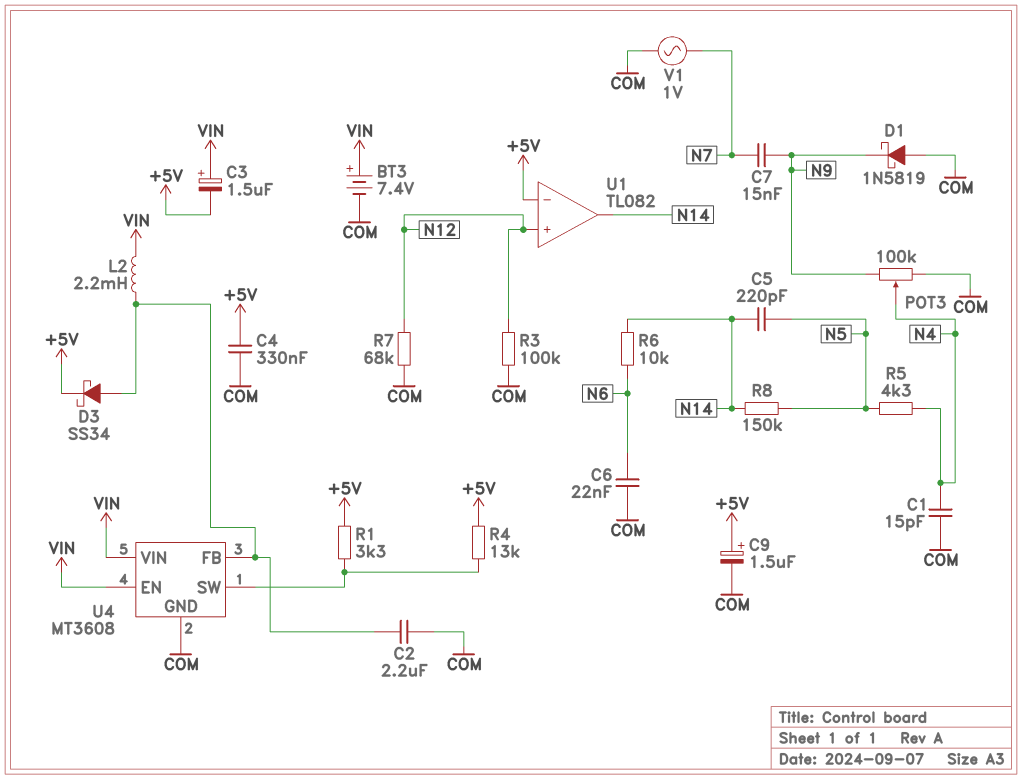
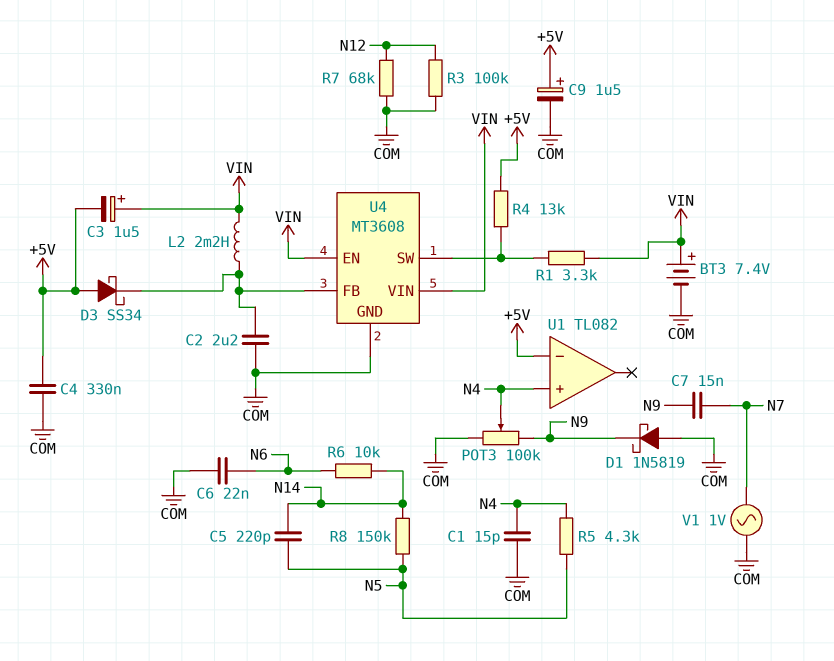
D3: schottky SS34 (A U4/FB, K +5V) -> schottky SS34 (A +5V, K U4/FB)
R1: 3.3k (+5V, U4/SW) -> 3.3k (U4/SW, VIN)
U1 pin in+: N12 -> N4
U1 pin out: N14 -> none

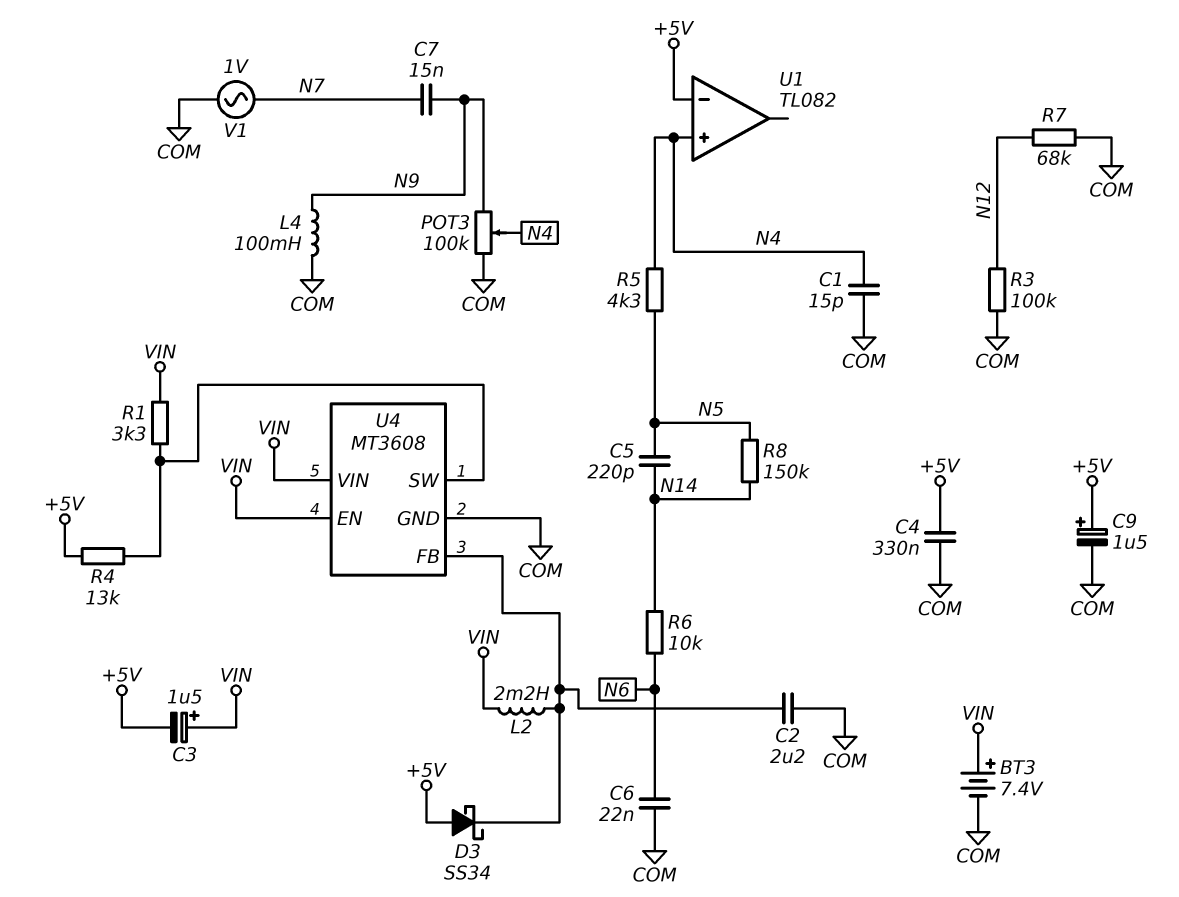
D1: schottky 1N5819 (A COM, K N9) -> none
L4: none -> 100mH (COM, N9)

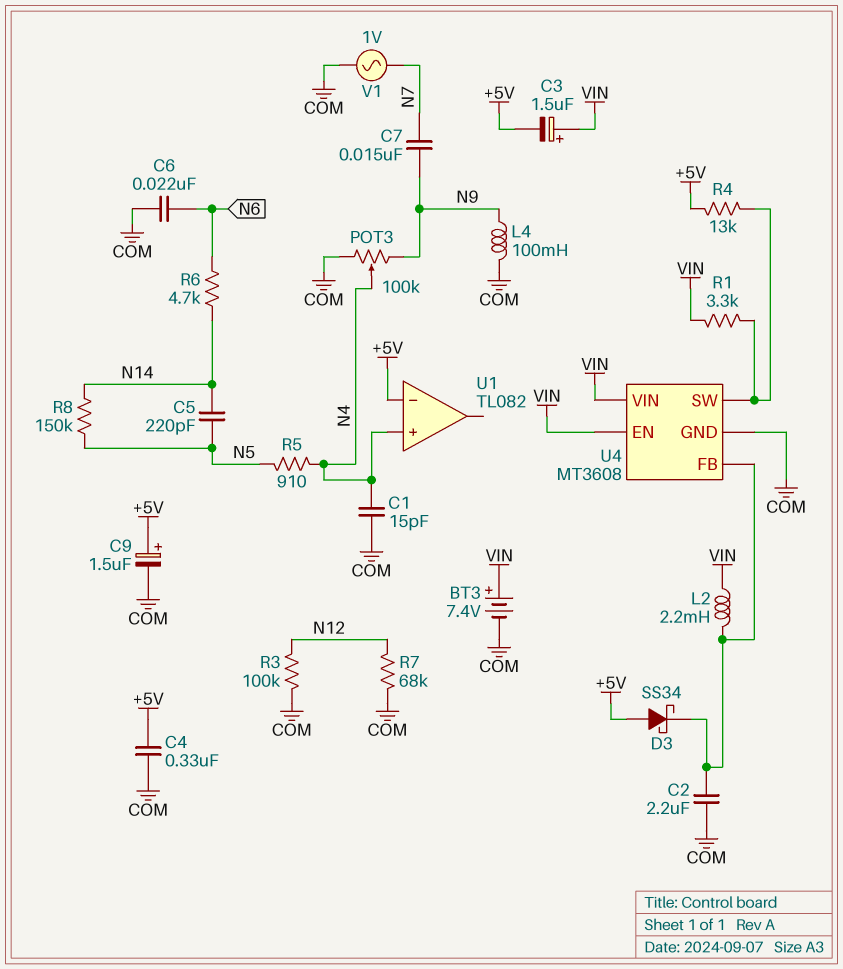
R5: 4.3k (N4, N5) -> 910 (N4, N5)
R6: 10k (N6, N14) -> 4.7k (N6, N14)

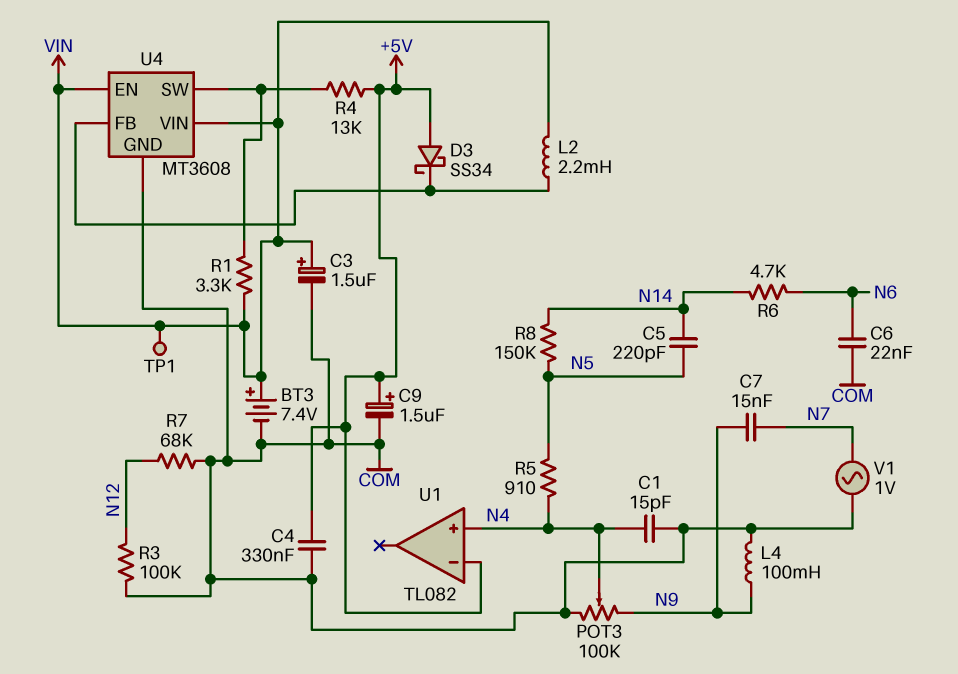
C2: 2.2uF (COM, U4/FB) -> none
C3: 1.5uF (plus VIN, minus +5V) -> 1.5uF (plus VIN, minus COM)
TP1: none -> test point (VIN)

